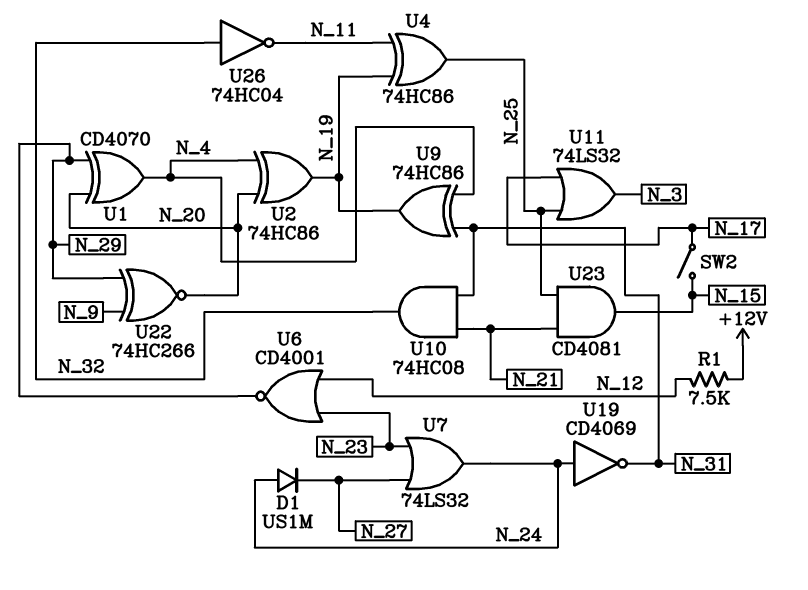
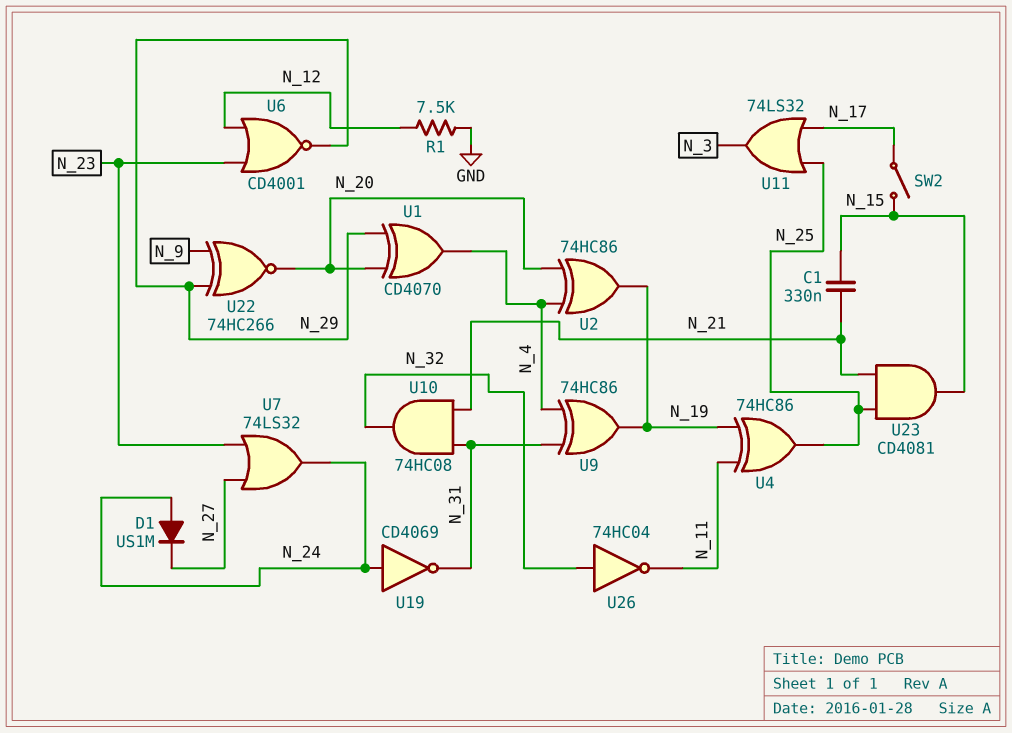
C1: none -> 330nF (N_15, N_21)
R1: 7.5k (+12V, N_12) -> 7.5k (GND, N_12)

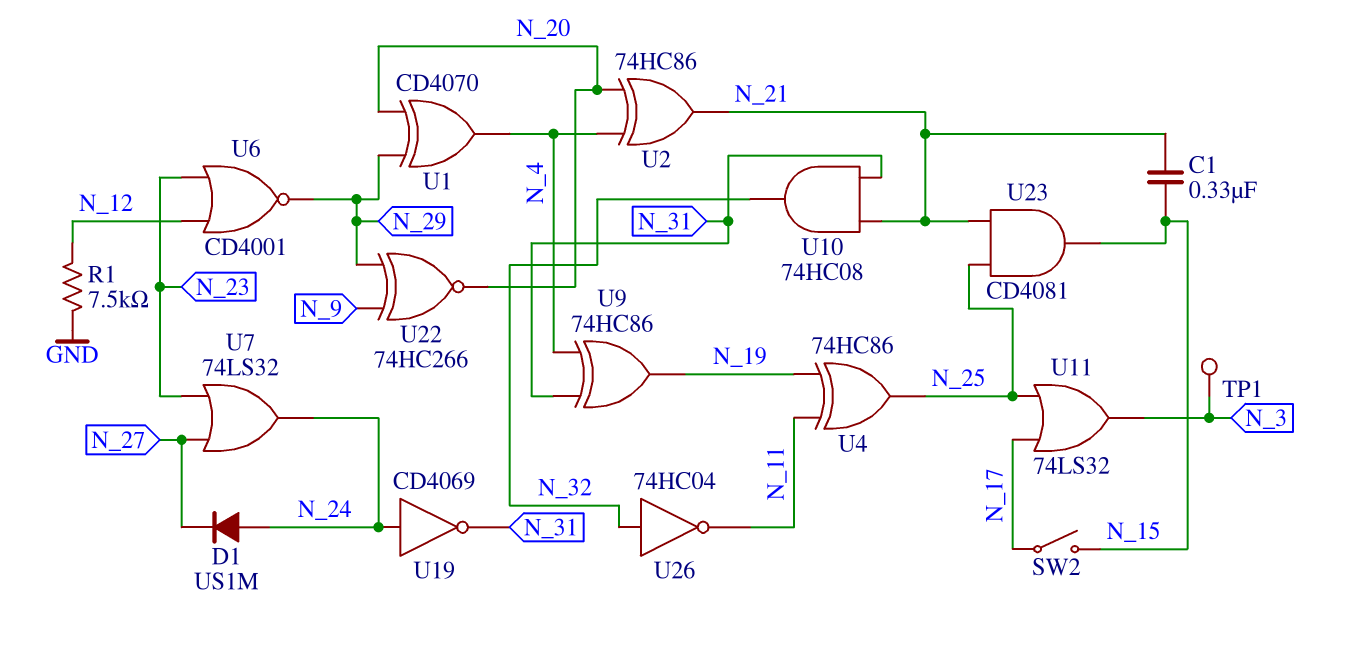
TP1: none -> test point (N_3)
U2: XOR 74HC86 (in N_4, in N_20, out N_19) -> XOR 74HC86 (in N_4, in N_20, out N_21)

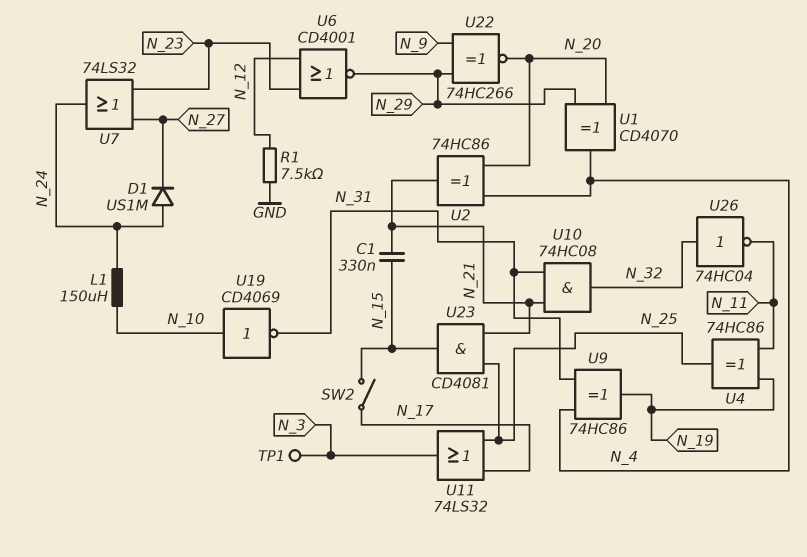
L1: none -> 150uH (N_10, N_24)
U19: NOT CD4069 (in N_24, out N_31) -> NOT CD4069 (in N_10, out N_31)

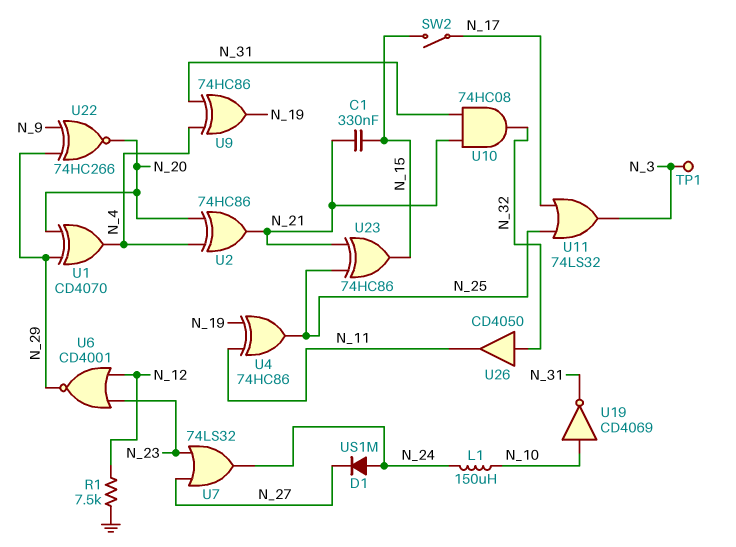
U23: AND CD4081 (in N_21, in N_25, out N_15) -> XOR 74HC86 (in N_21, in N_25, out N_15)
U26: NOT 74HC04 (in N_32, out N_11) -> buffer CD4050 (in N_32, out N_11)

